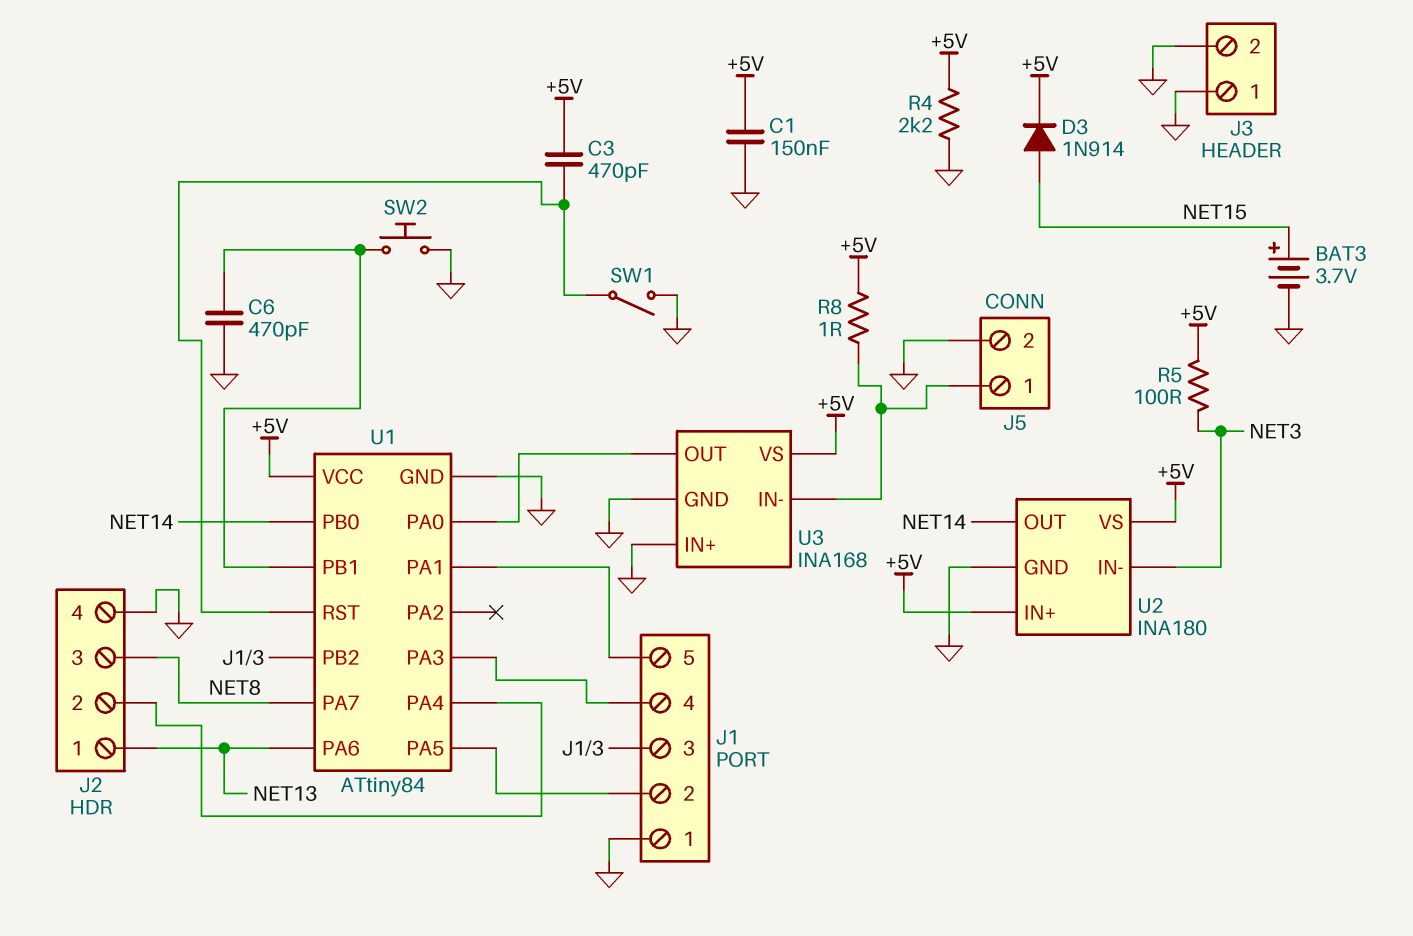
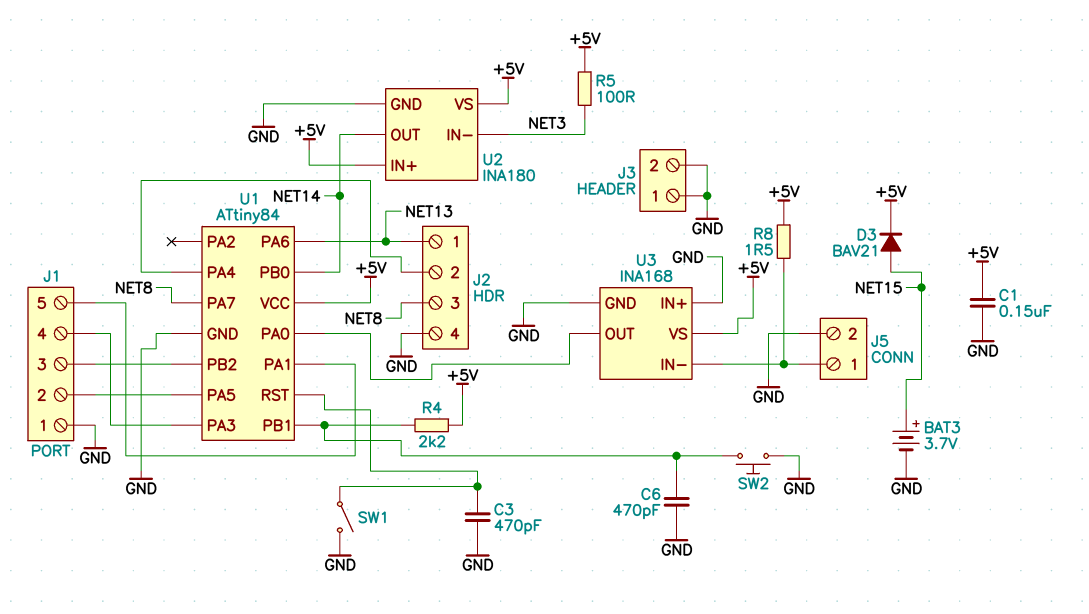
C3: 470pF (+5V, U1/RST) -> 470pF (GND, U1/RST)
D3: diode 1N914 (A NET15, K +5V) -> diode BAV21 (A NET15, K +5V)
R4: 2.2k (+5V, GND) -> 2.2k (+5V, U1/PB1)
R8: 1 (+5V, J5/1) -> 1.5 (+5V, J5/1)

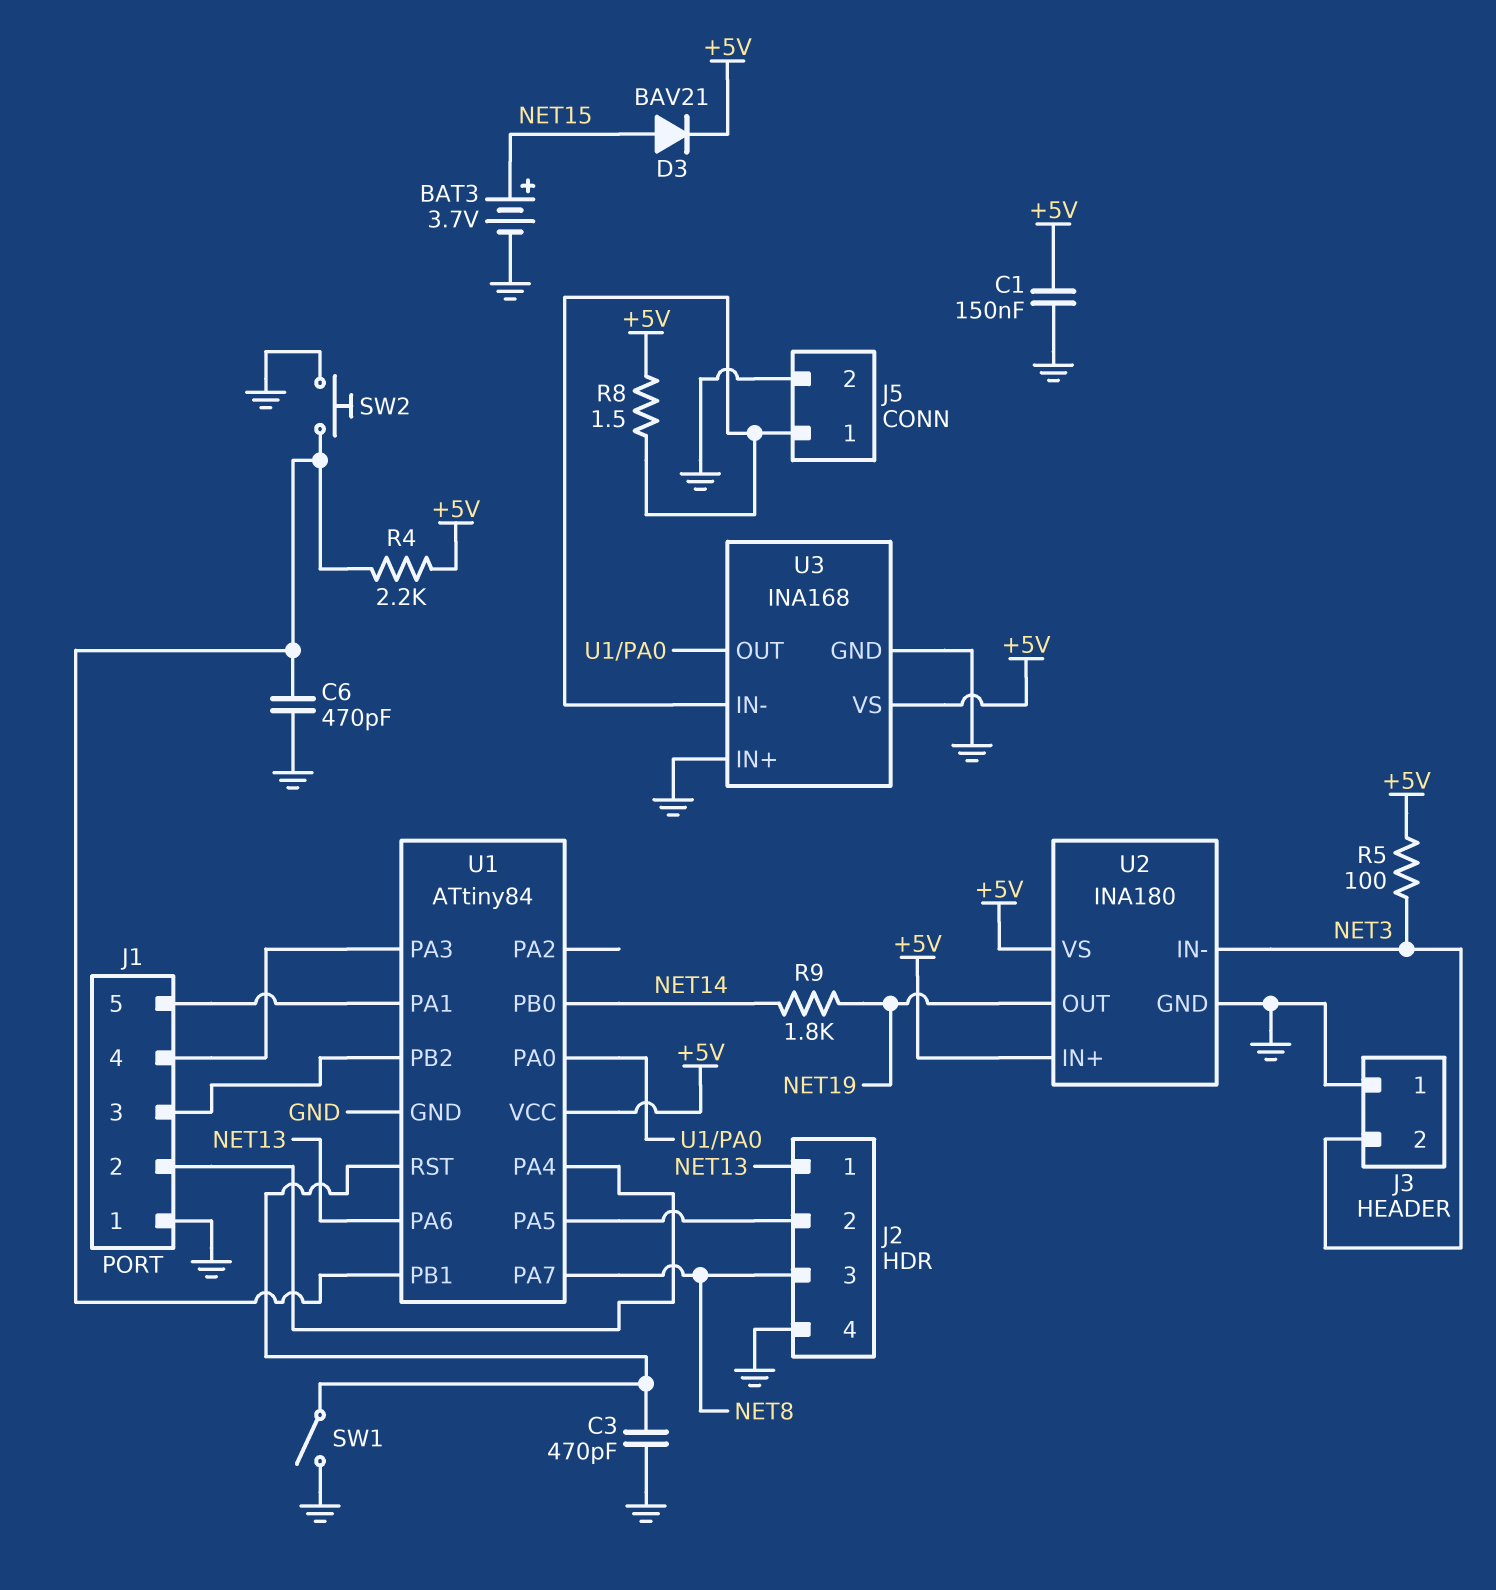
J3 pin 2: GND -> NET3
R9: none -> 1.8k (NET14, NET19)
U1 pin PA4: J2/2 -> J1/2
U1 pin PA5: J1/2 -> J2/2
U2 pin OUT: NET14 -> NET19

